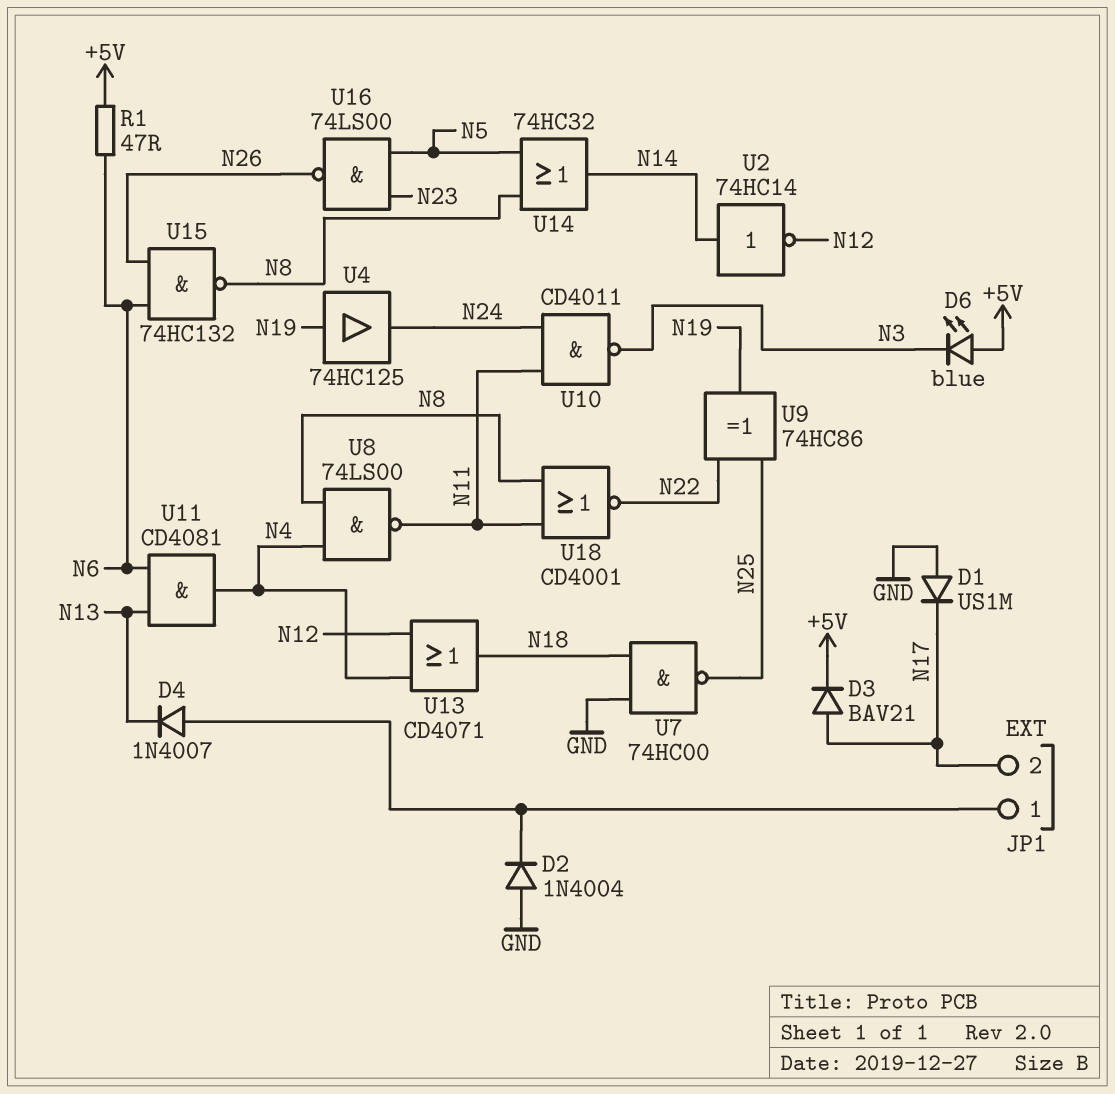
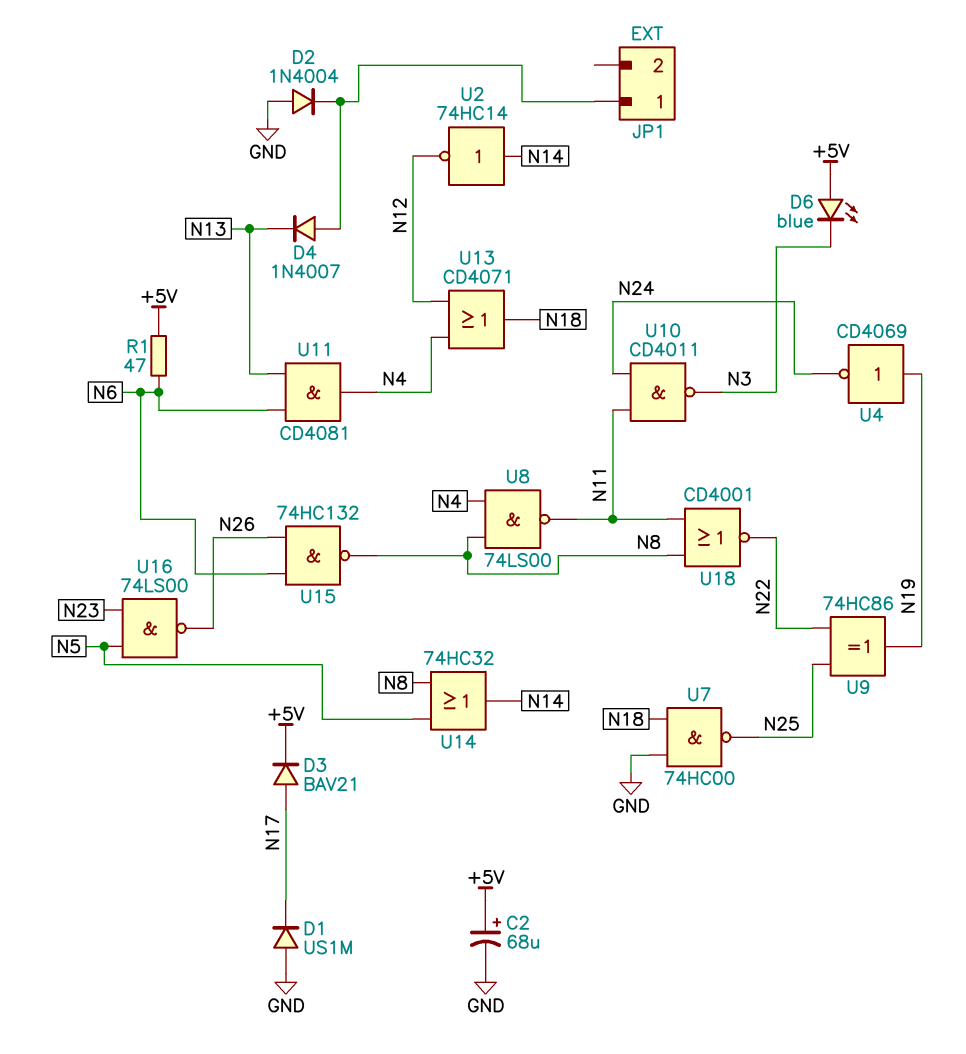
C2: none -> 68uF (plus +5V, minus GND)
JP1 pin 2: N17 -> none
U4: buffer 74HC125 (in N19, out N24) -> NOT CD4069 (in N19, out N24)

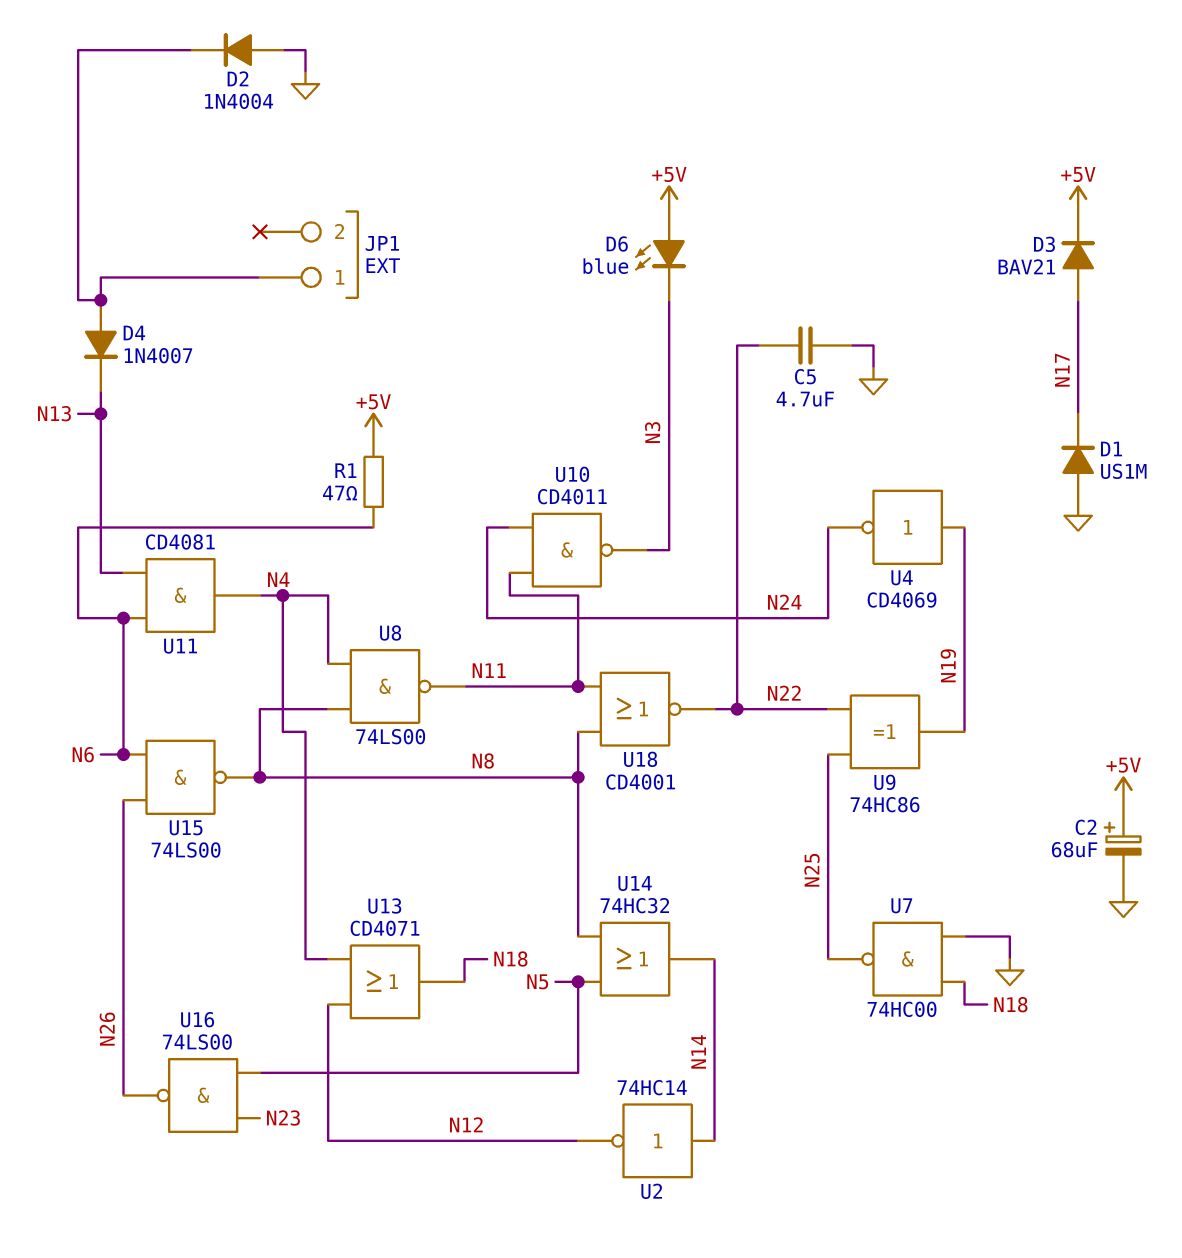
C5: none -> 4.7uF (GND, N22)
U15: NAND 74HC132 (in N6, in N26, out N8) -> NAND 74LS00 (in N6, in N26, out N8)

